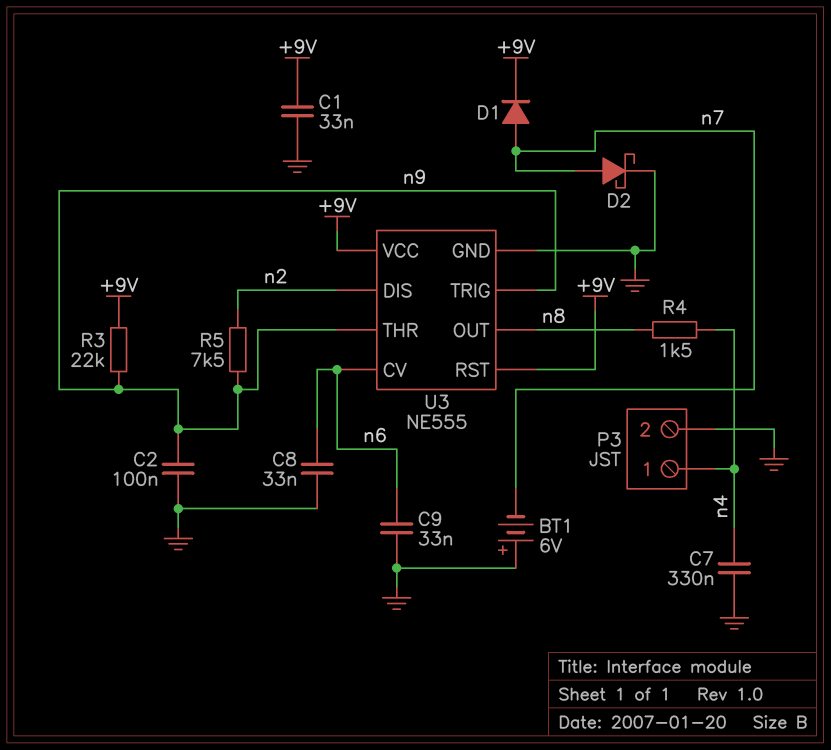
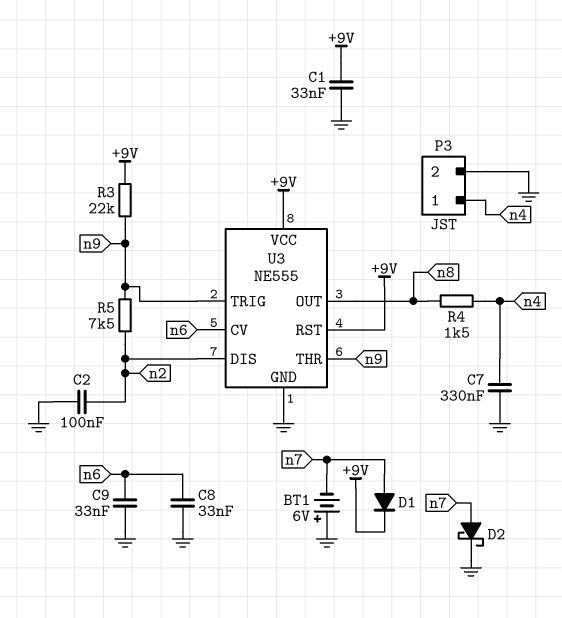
C2: 100nF (GND, n9) -> 100nF (GND, n2)

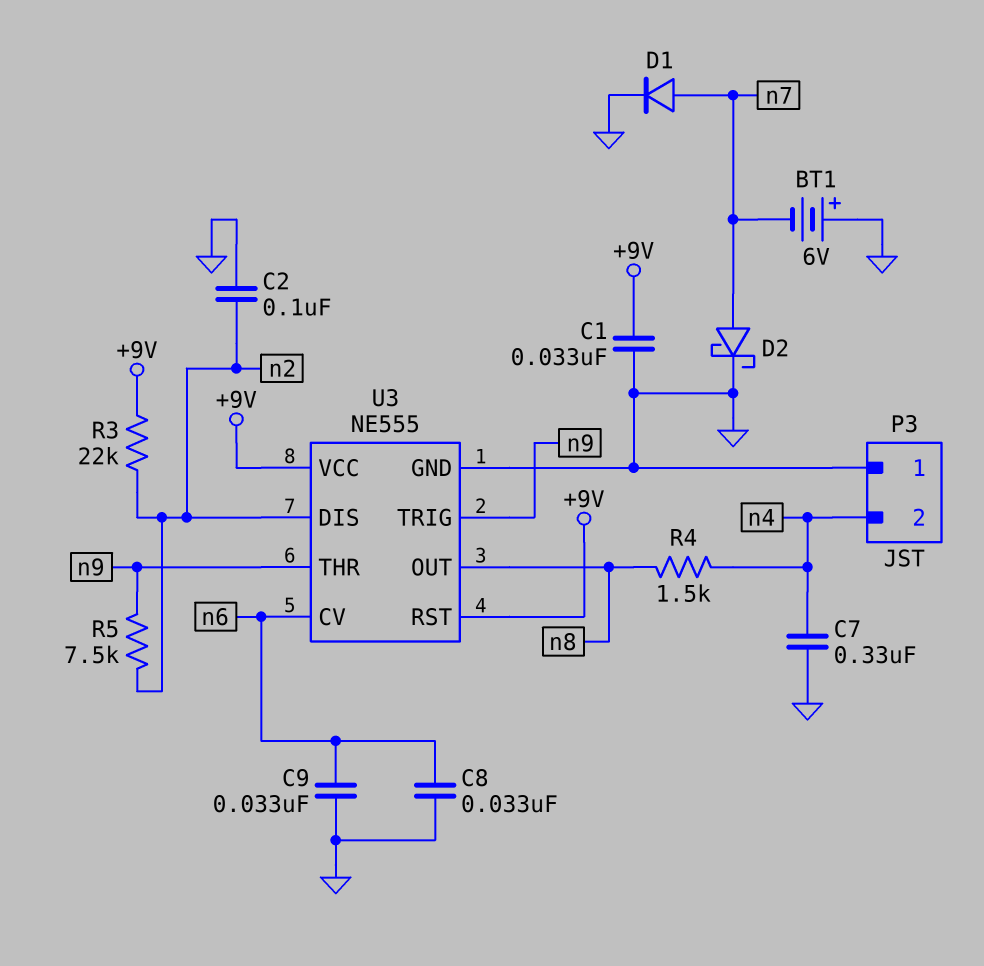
D1: diode (A n7, K +9V) -> diode (A n7, K GND)
P3 pin 1: n4 -> GND
P3 pin 2: GND -> n4
R3: 22k (+9V, n9) -> 22k (+9V, n2)

